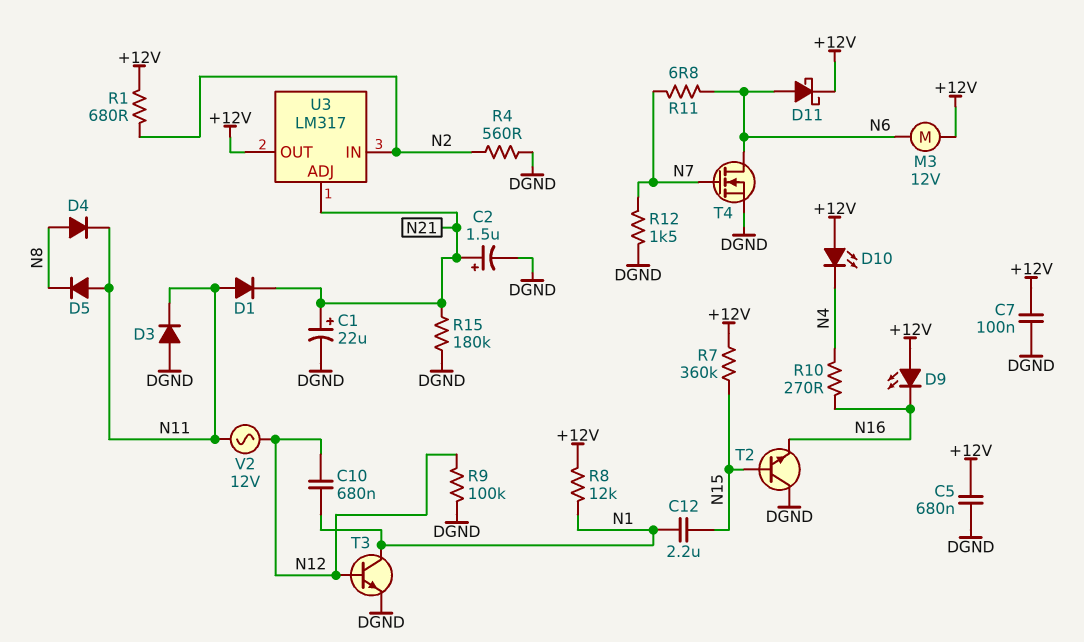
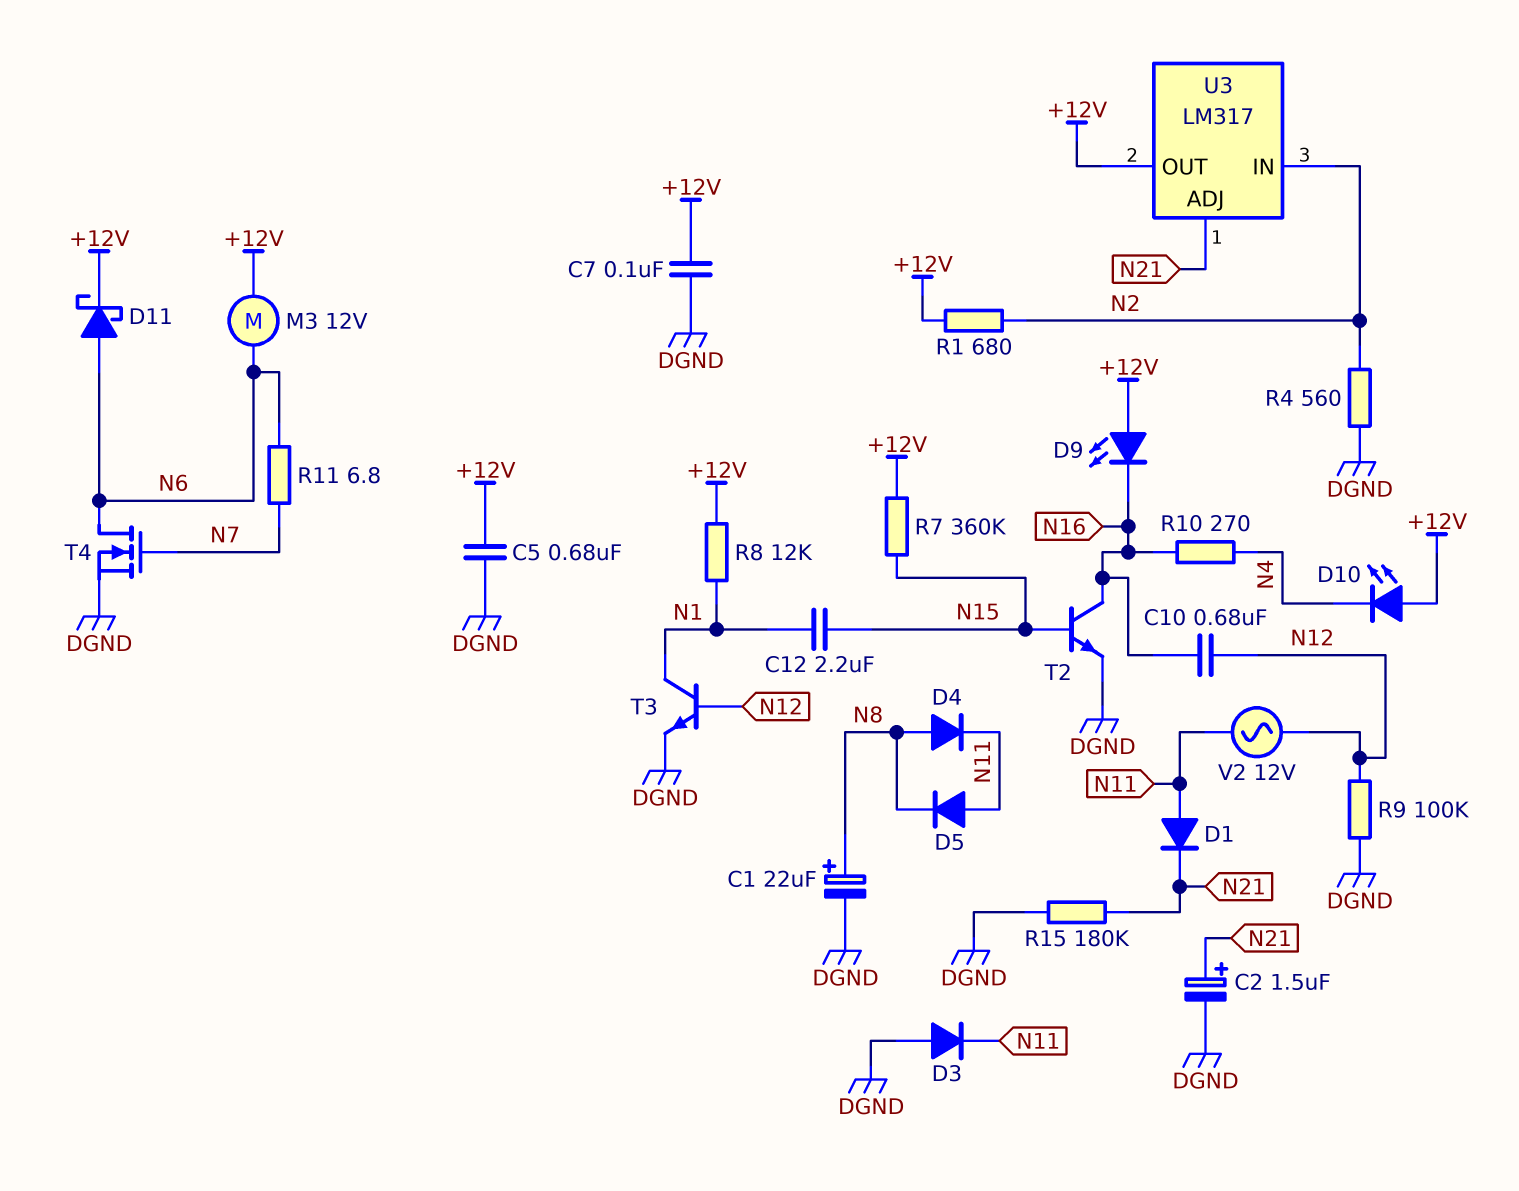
C1: 22uF (plus N21, minus DGND) -> 22uF (plus N8, minus DGND)
C10: 680nF (N1, N12) -> 680nF (N12, N16)
R12: 1.5k (DGND, N7) -> none
T2: NPN (B N15, C DGND, E N16) -> NPN (B N15, C N16, E DGND)

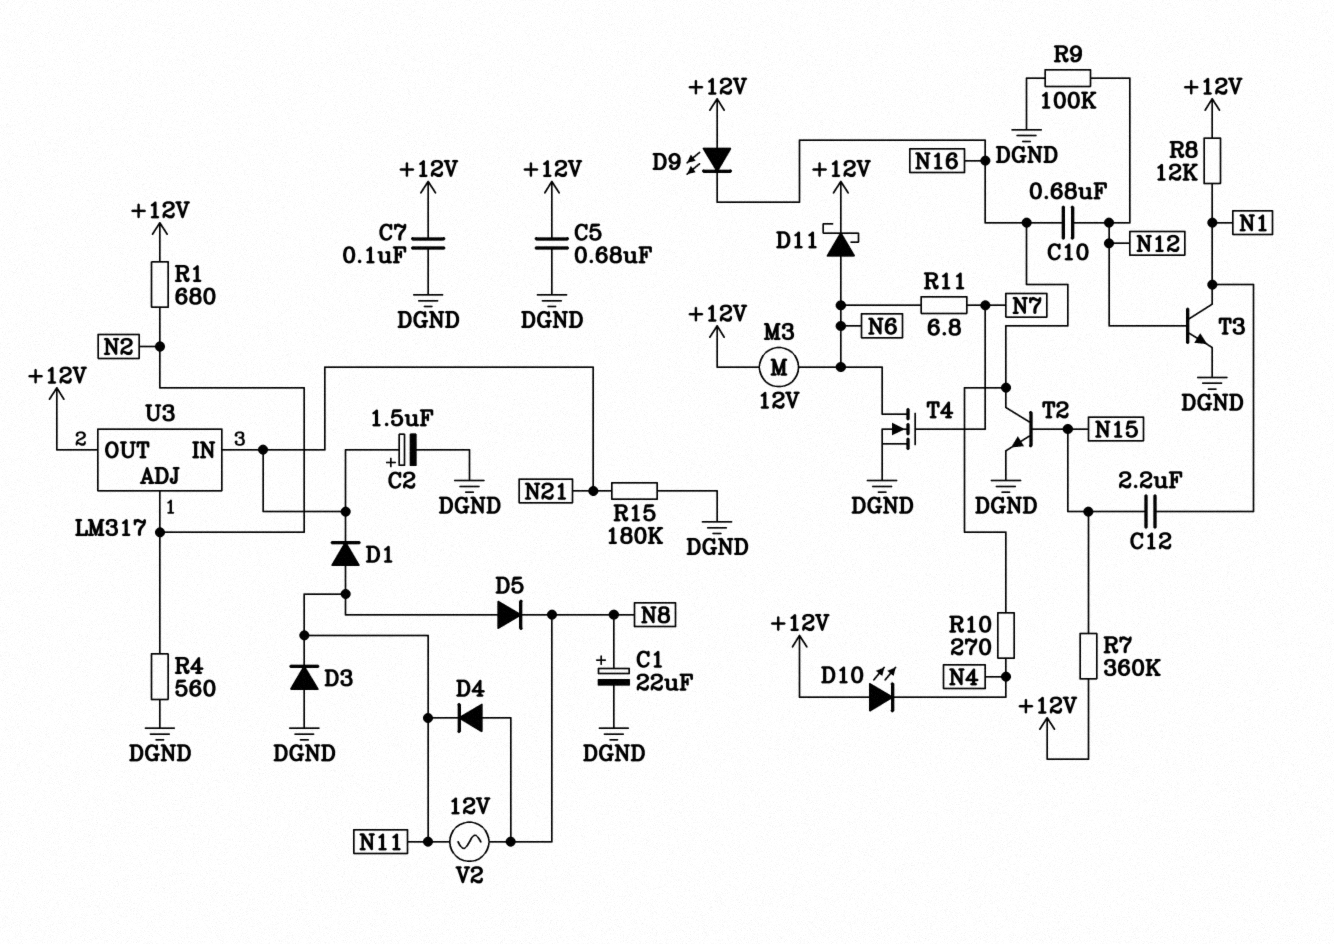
U3 pin ADJ: N21 -> N2
U3 pin IN: N2 -> N21
V2: AC 12V (N11, N12) -> AC 12V (N8, N11)

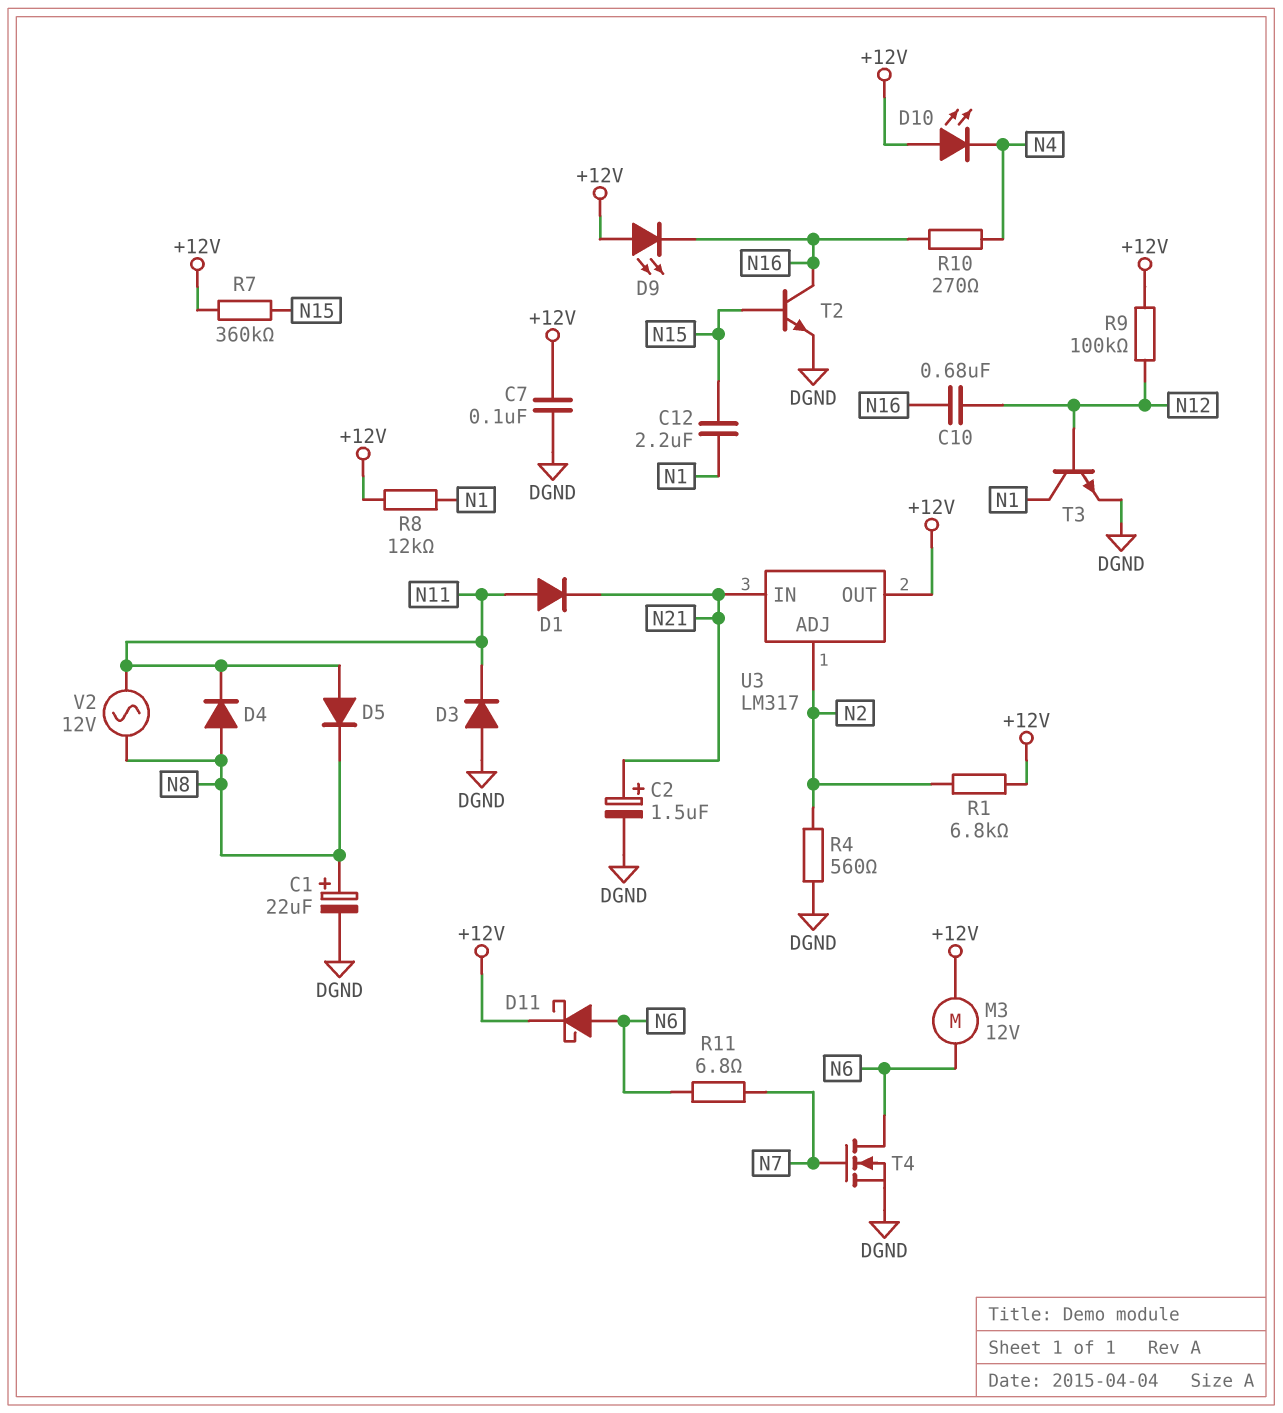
C5: 680nF (+12V, DGND) -> none
R1: 680 (+12V, N2) -> 6.8k (+12V, N2)
R9: 100k (DGND, N12) -> 100k (+12V, N12)
R15: 180k (DGND, N21) -> none

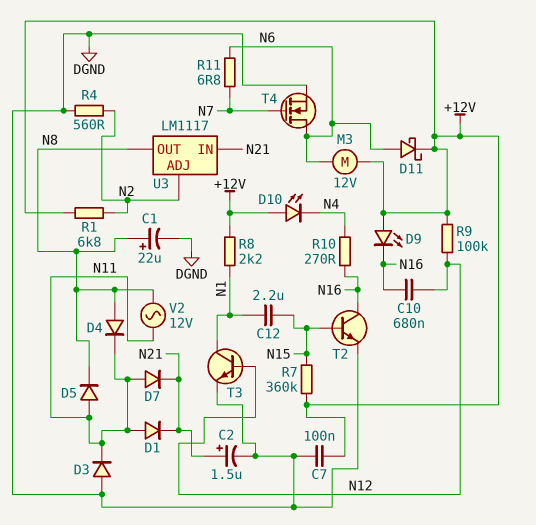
D7: none -> diode (A N11, K N21)
R8: 12k (+12V, N1) -> 2.2k (+12V, N1)
U3: LM317 -> LM1117
U3 pin OUT: +12V -> N8

